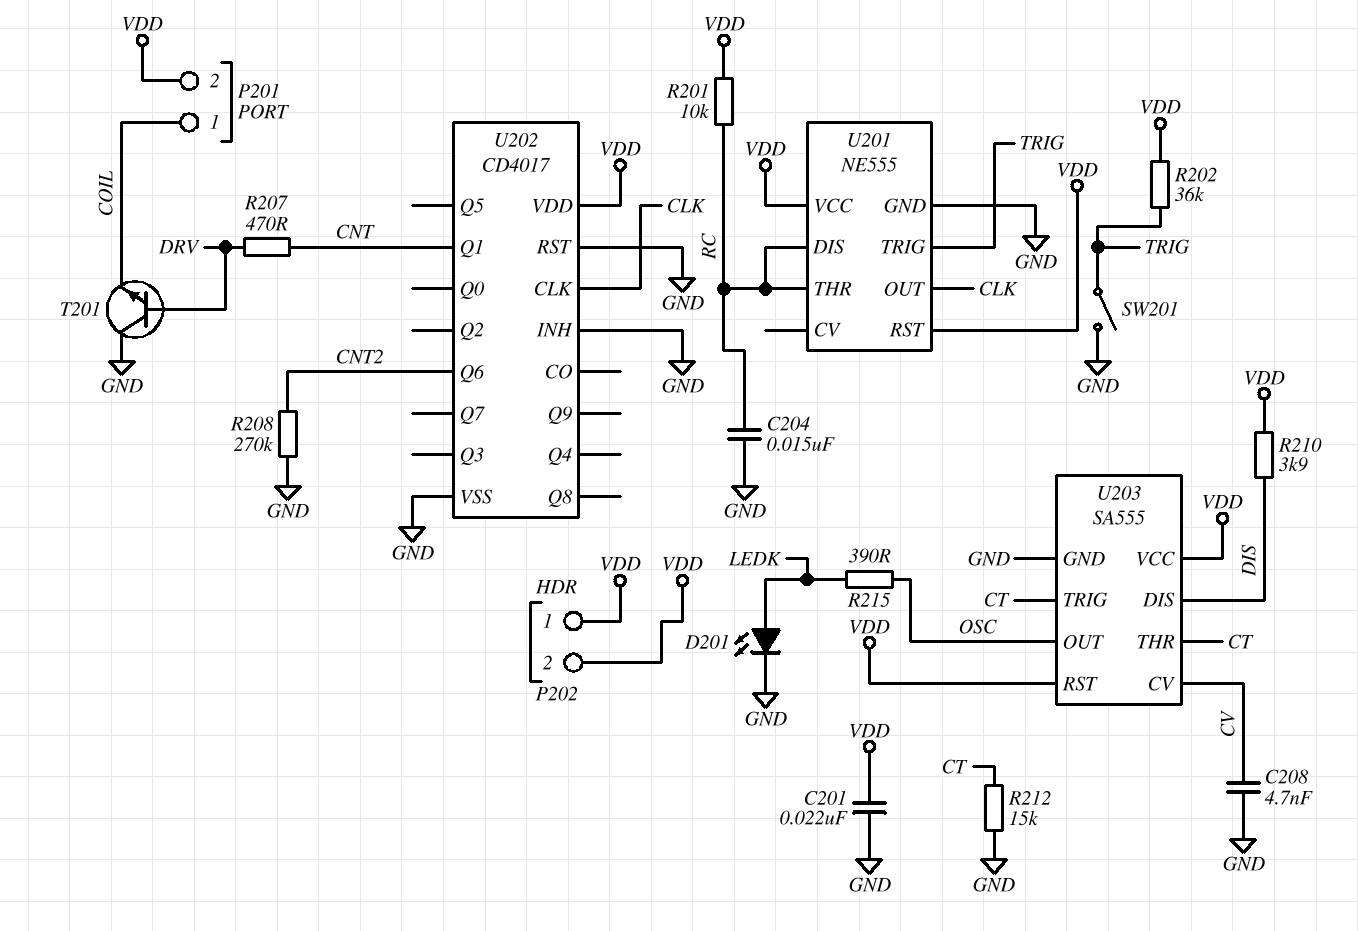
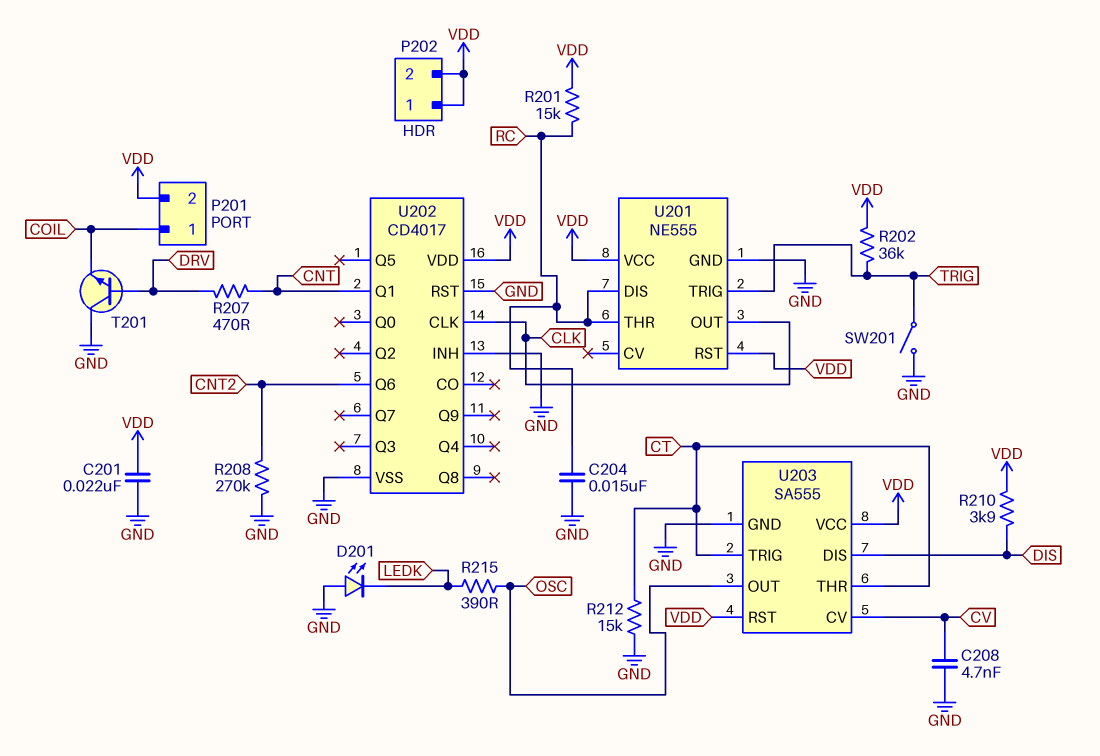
D201: LED (A LEDK, K GND) -> LED (A GND, K LEDK)
R201: 10k (RC, VDD) -> 15k (RC, VDD)

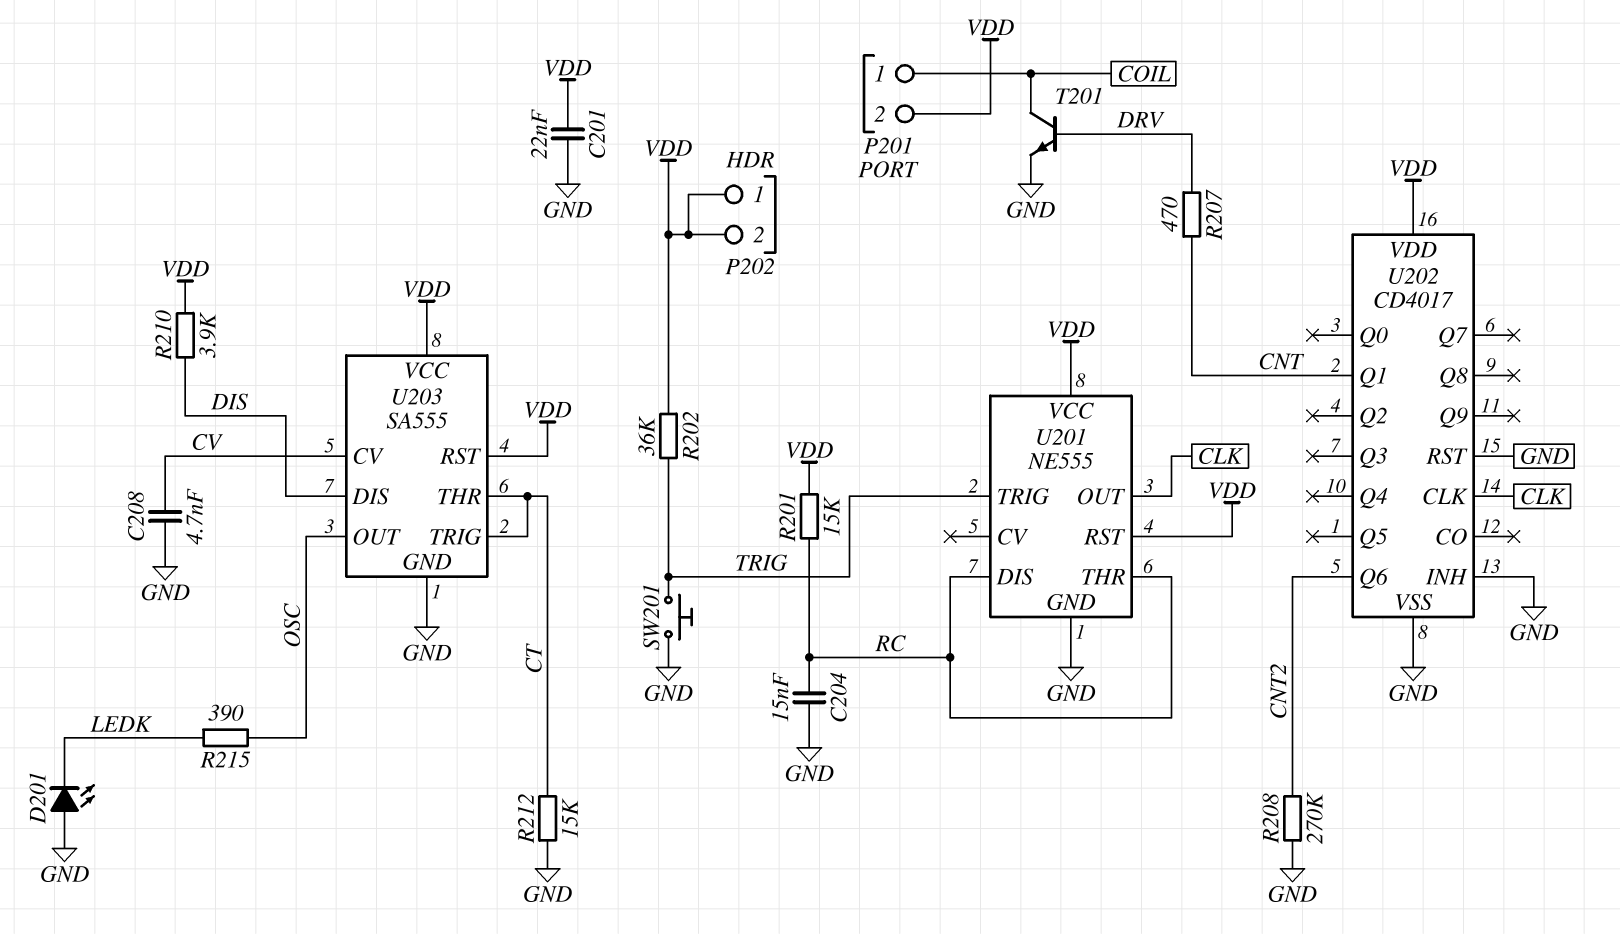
SW201: switch (GND, TRIG) -> button (GND, TRIG)
T201: NPN (B DRV, C GND, E COIL) -> NPN (B DRV, C COIL, E GND)

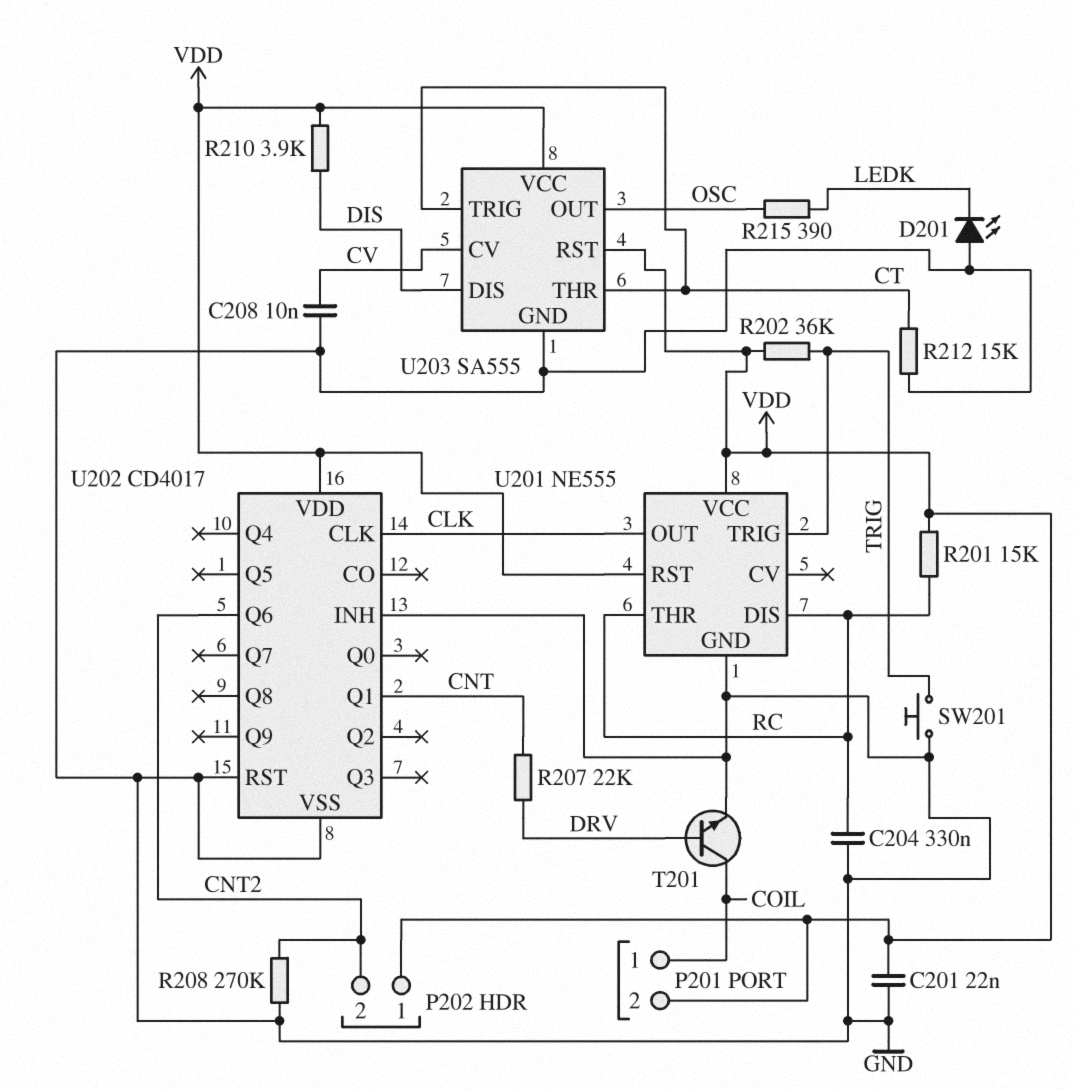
C204: 15nF (GND, RC) -> 330nF (GND, RC)
C208: 4.7nF (CV, GND) -> 10nF (CV, GND)
P202 pin 2: VDD -> CNT2
R207: 470 (CNT, DRV) -> 22k (CNT, DRV)

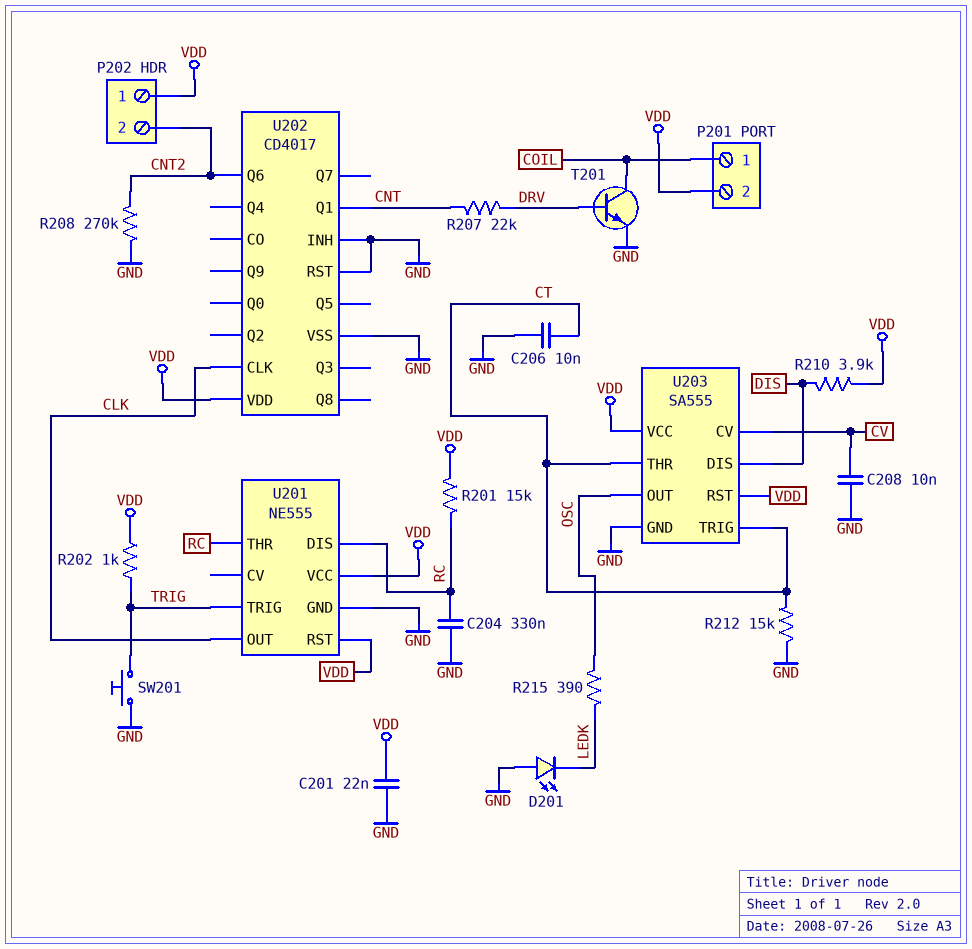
C206: none -> 10nF (CT, GND)
R202: 36k (TRIG, VDD) -> 1k (TRIG, VDD)

